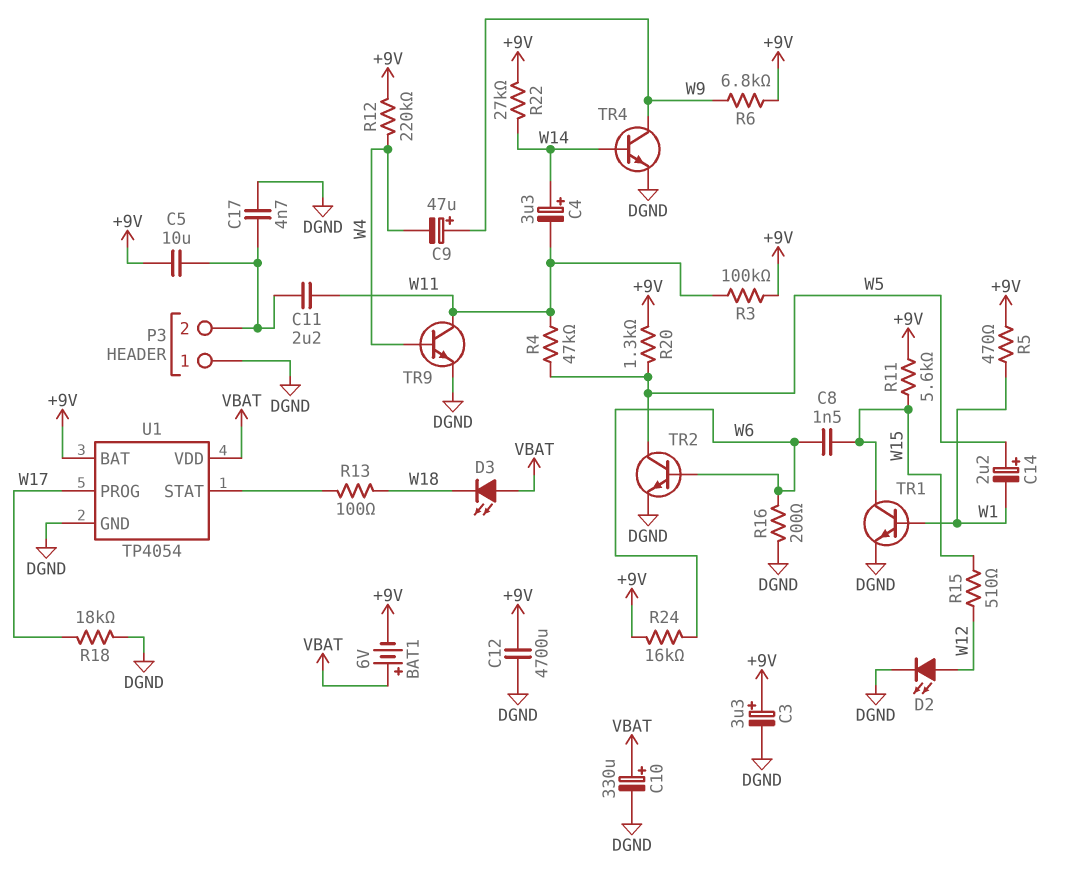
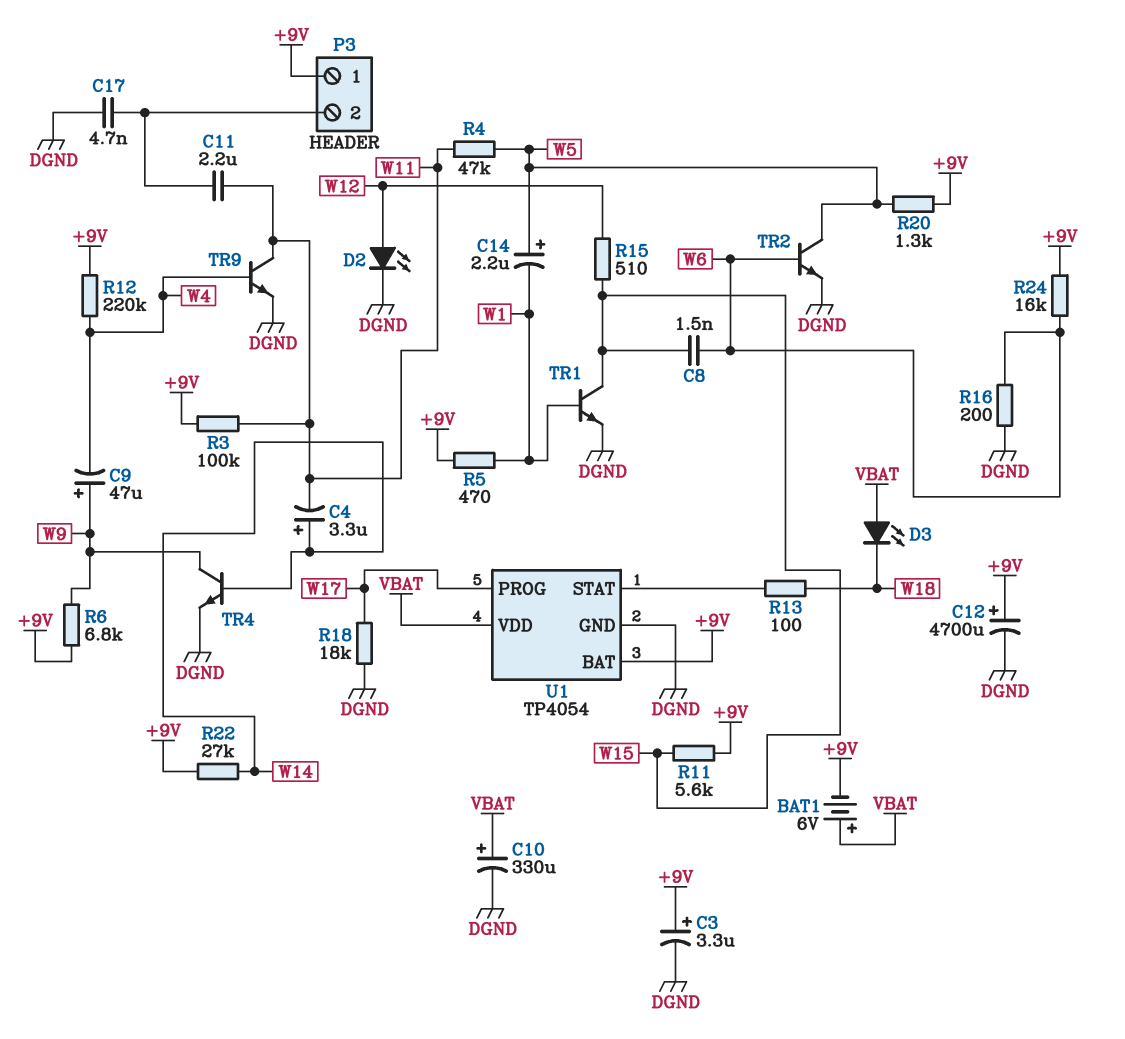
C5: 10uF (+9V, P3/2) -> none
C12: 4700uF (+9V, DGND) -> 4700uF (plus +9V, minus DGND)
P3 pin 1: DGND -> +9V

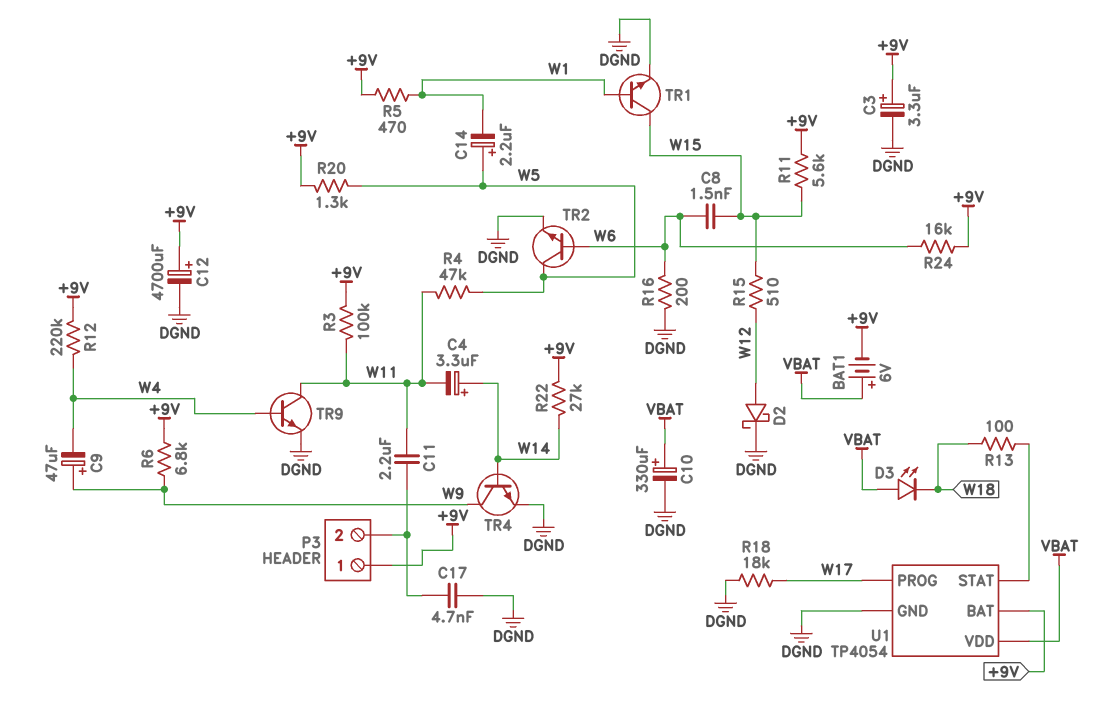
D2: LED (A W12, K DGND) -> schottky (A W12, K DGND)

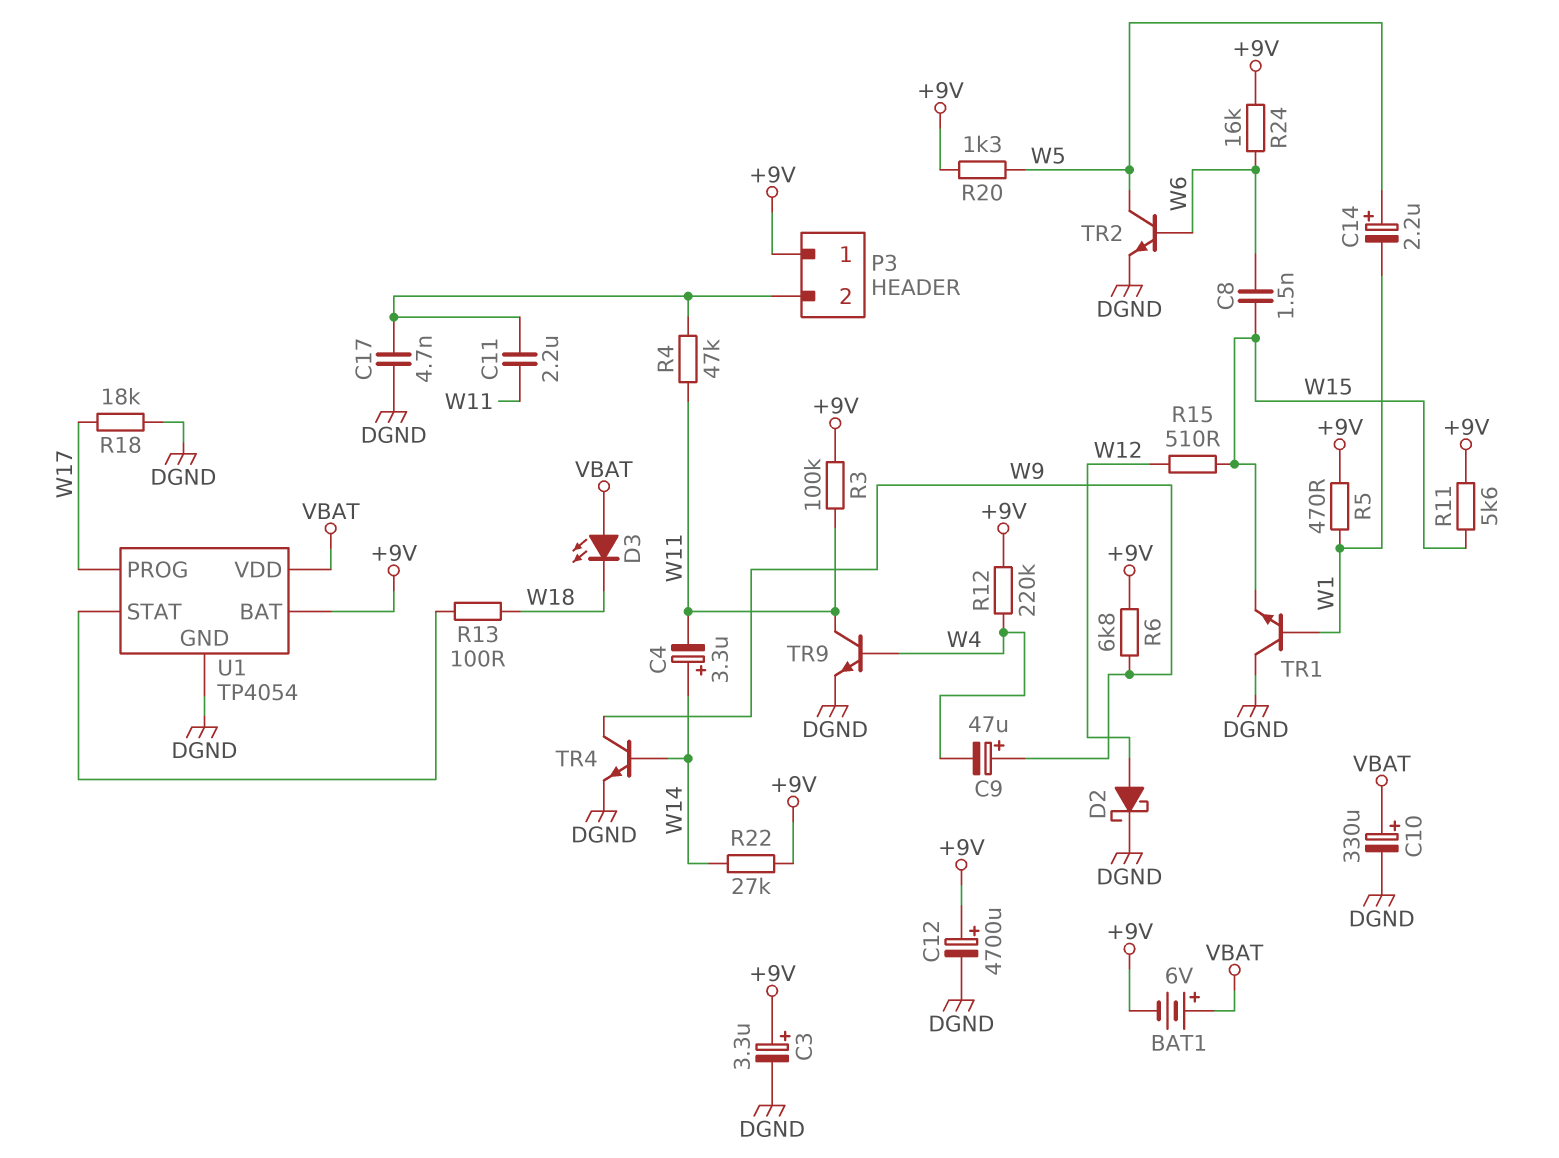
R4: 47k (W5, W11) -> 47k (P3/2, W11)
R16: 200 (DGND, W6) -> none
TR1: NPN (B W1, C W15, E DGND) -> NPN (B W1, C DGND, E W15)

